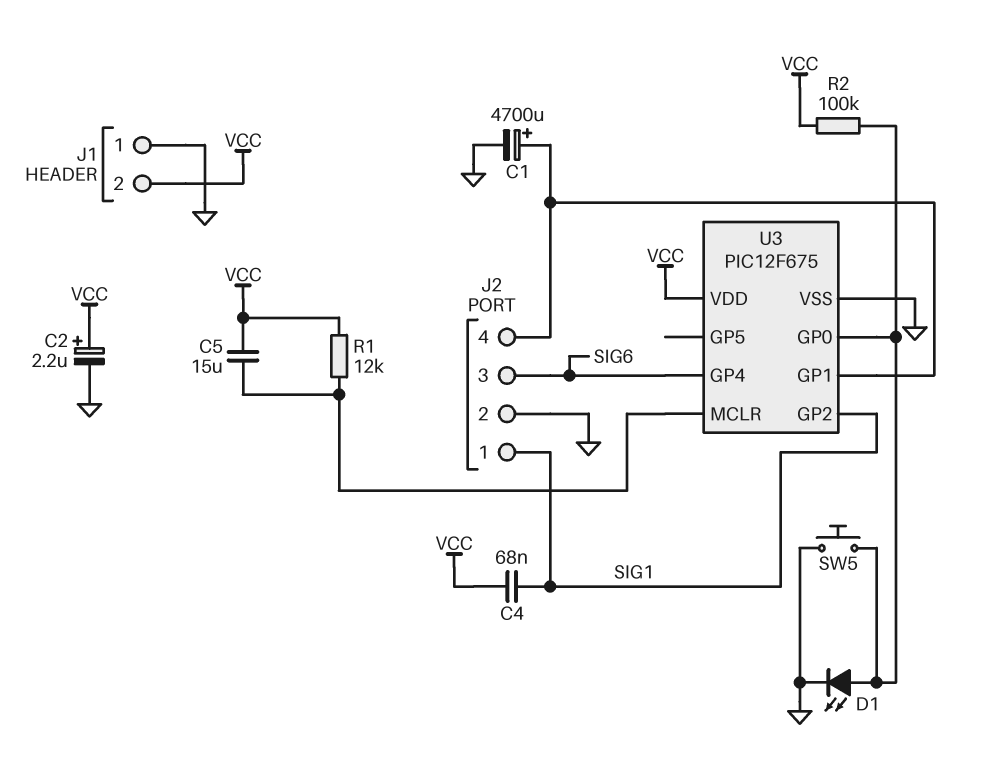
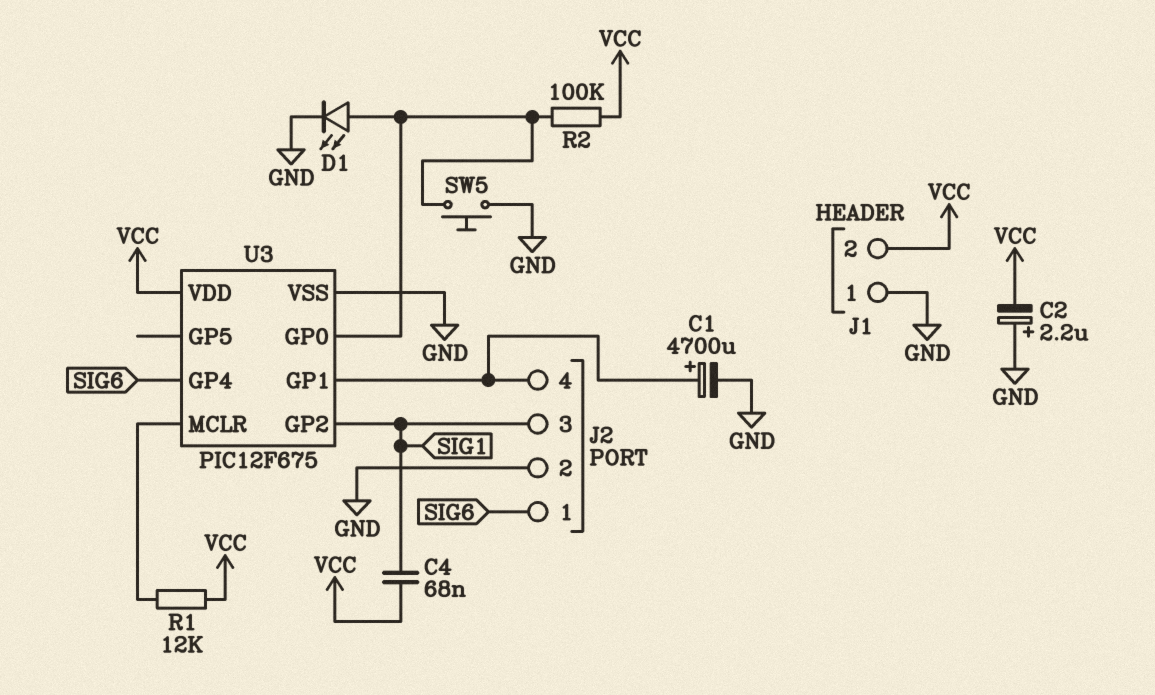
C2: 2.2uF (plus VCC, minus GND) -> 2.2uF (plus GND, minus VCC)
C5: 15uF (U3/MCLR, VCC) -> none
J2 pin 1: SIG1 -> SIG6
J2 pin 3: SIG6 -> SIG1

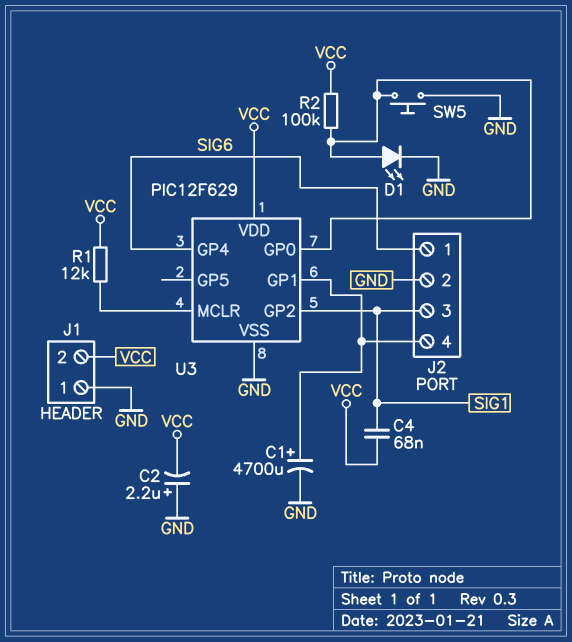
U3: PIC12F675 -> PIC12F629

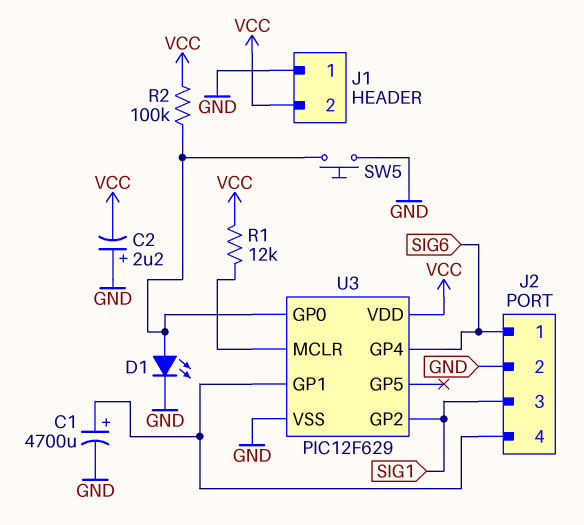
C4: 68nF (SIG1, VCC) -> none

